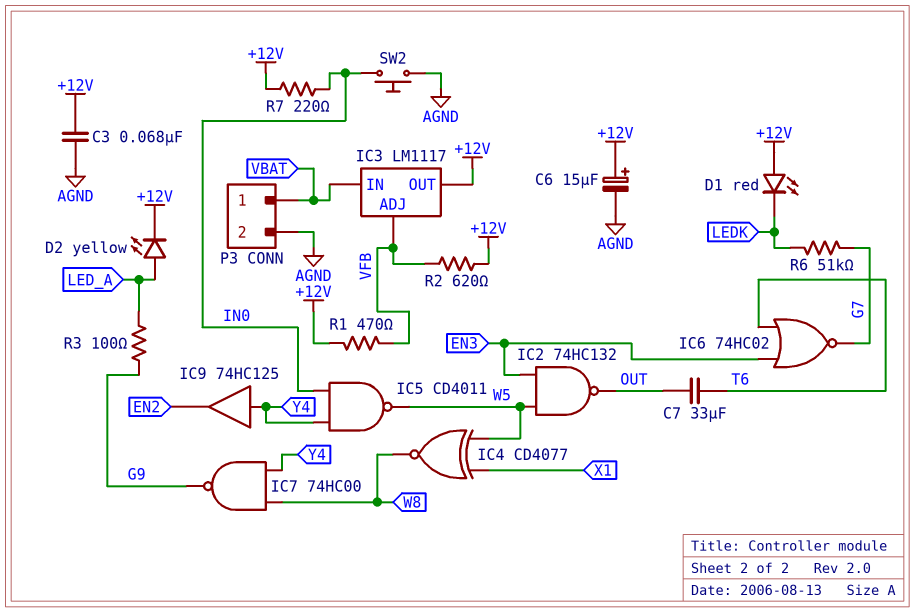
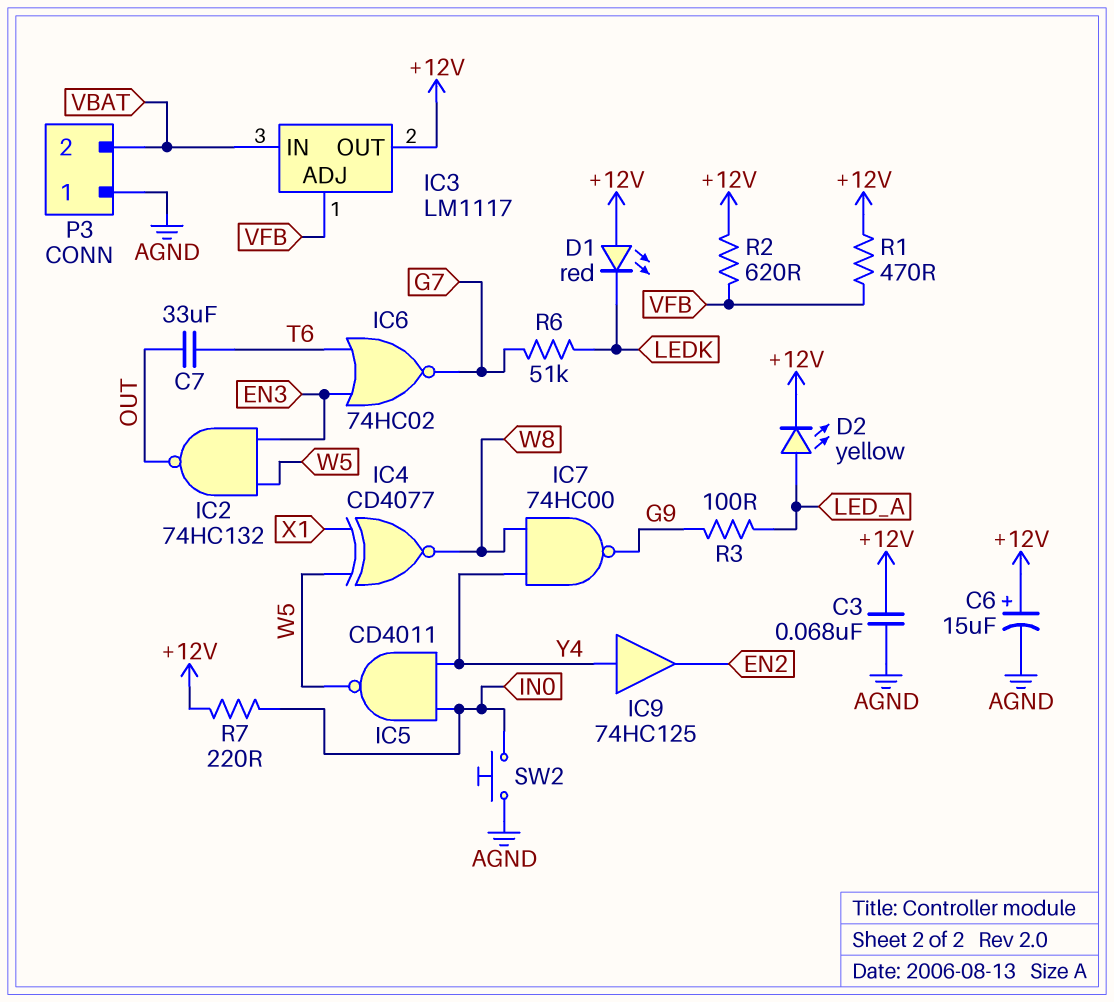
P3 pin 1: VBAT -> AGND
P3 pin 2: AGND -> VBAT

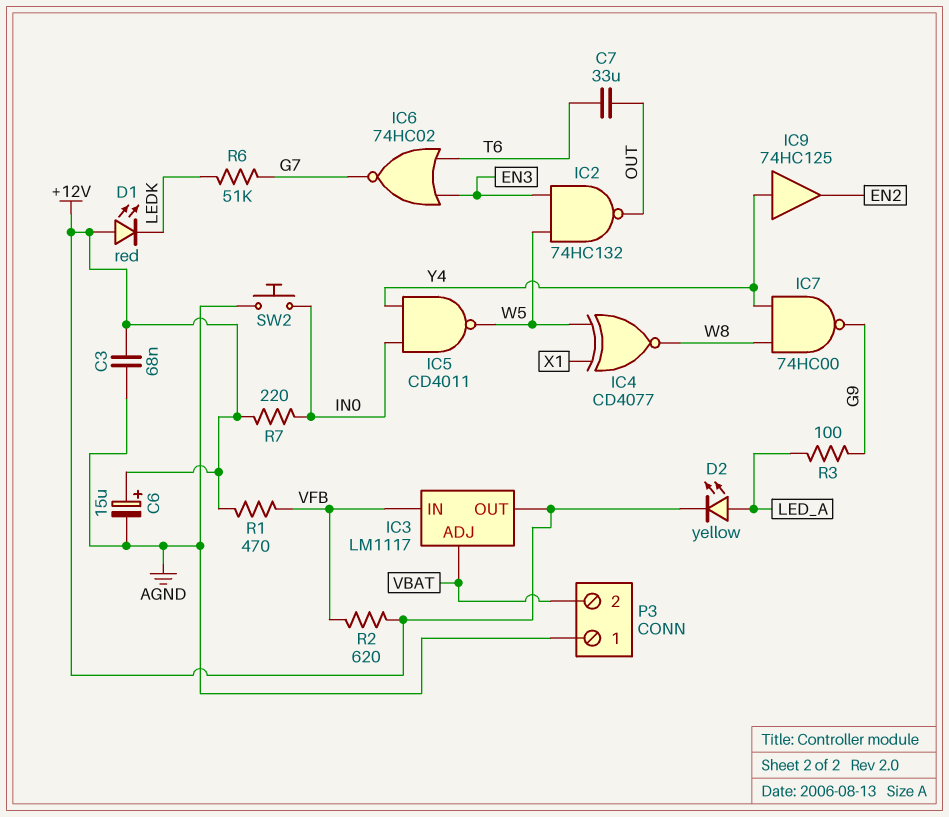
IC3 pin ADJ: VFB -> VBAT
IC3 pin IN: VBAT -> VFB

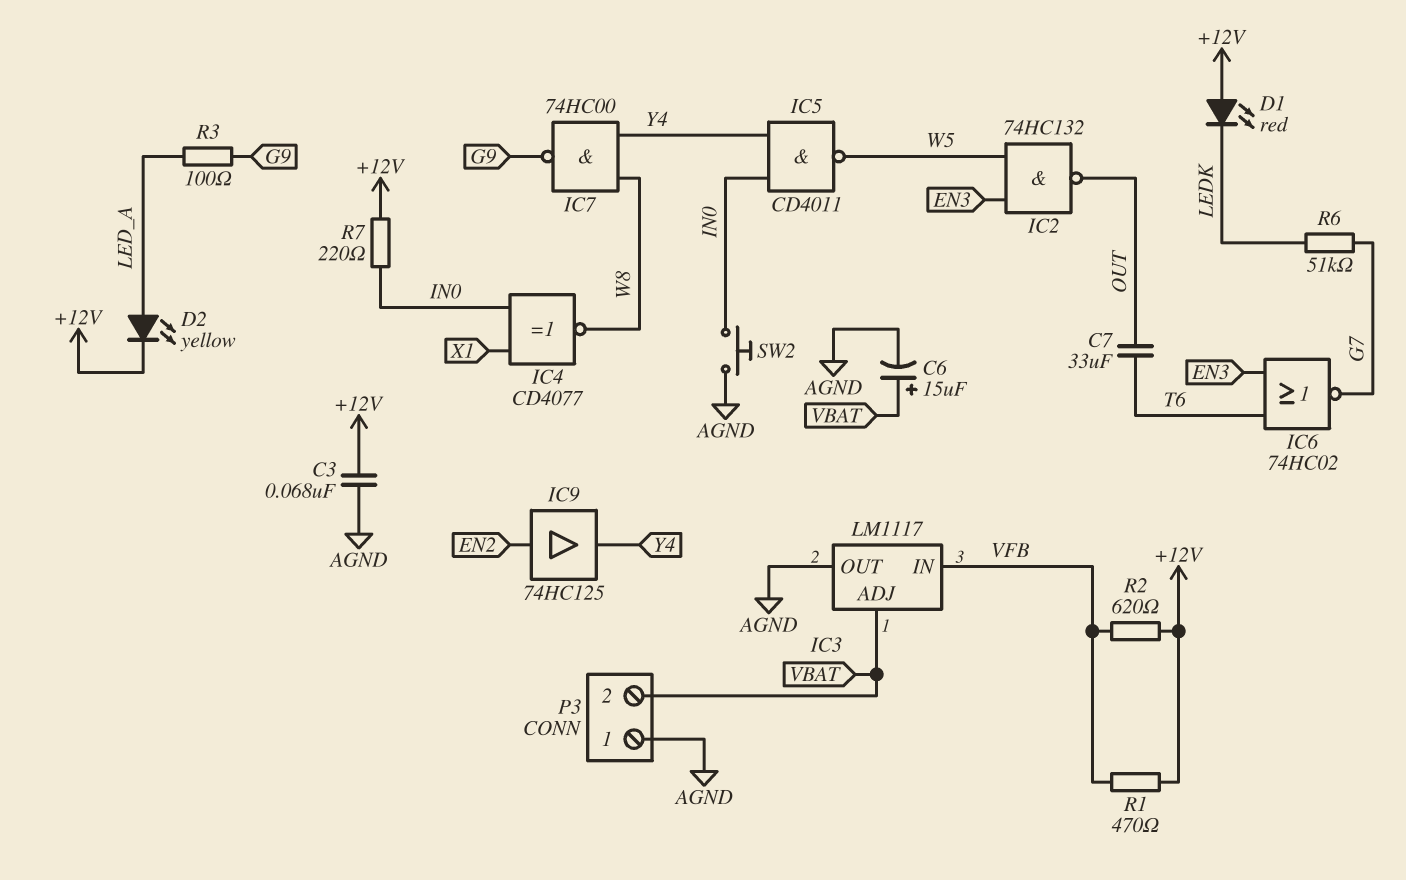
C6: 15uF (plus +12V, minus AGND) -> 15uF (plus VBAT, minus AGND)
IC3 pin OUT: +12V -> AGND
IC4: XNOR CD4077 (in W5, in X1, out W8) -> XNOR CD4077 (in IN0, in X1, out W8)
IC9: buffer 74HC125 (in Y4, out EN2) -> buffer 74HC125 (in EN2, out Y4)

